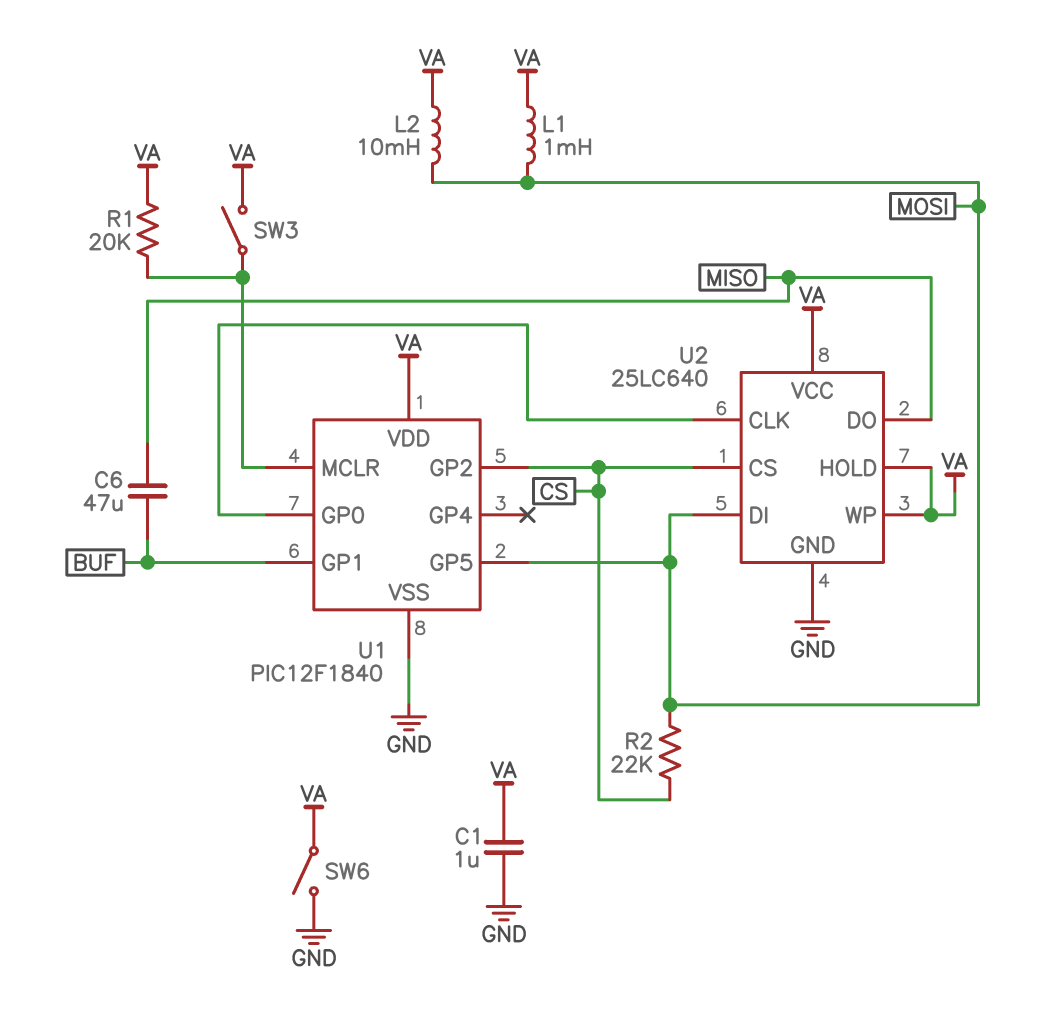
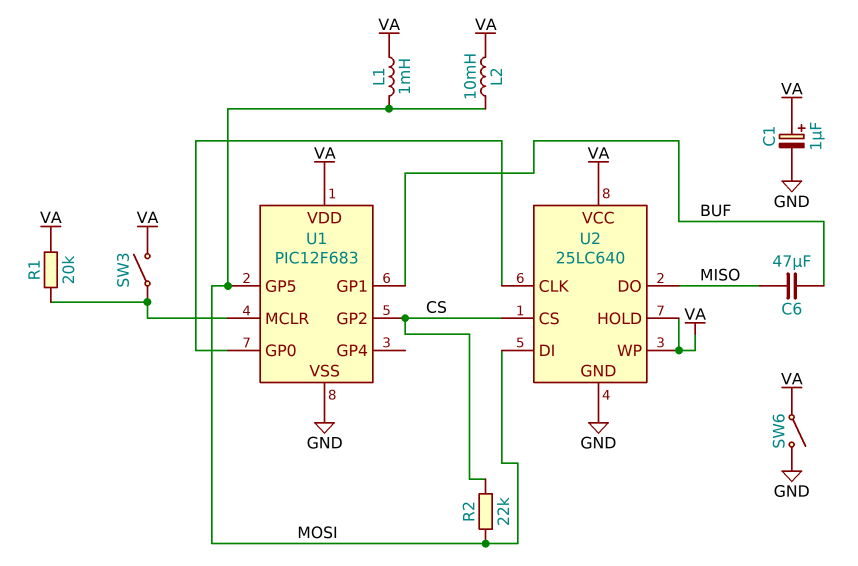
C1: 1uF (GND, VA) -> 1uF (plus VA, minus GND)
U1: PIC12F1840 -> PIC12F683

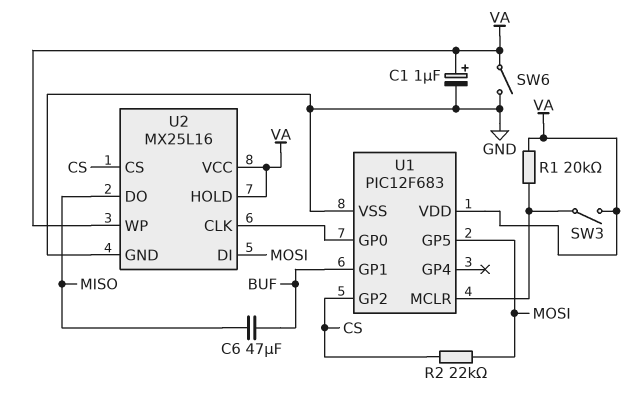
L1: 1mH (MOSI, VA) -> none
L2: 10mH (MOSI, VA) -> none
U2: 25LC640 -> MX25L16

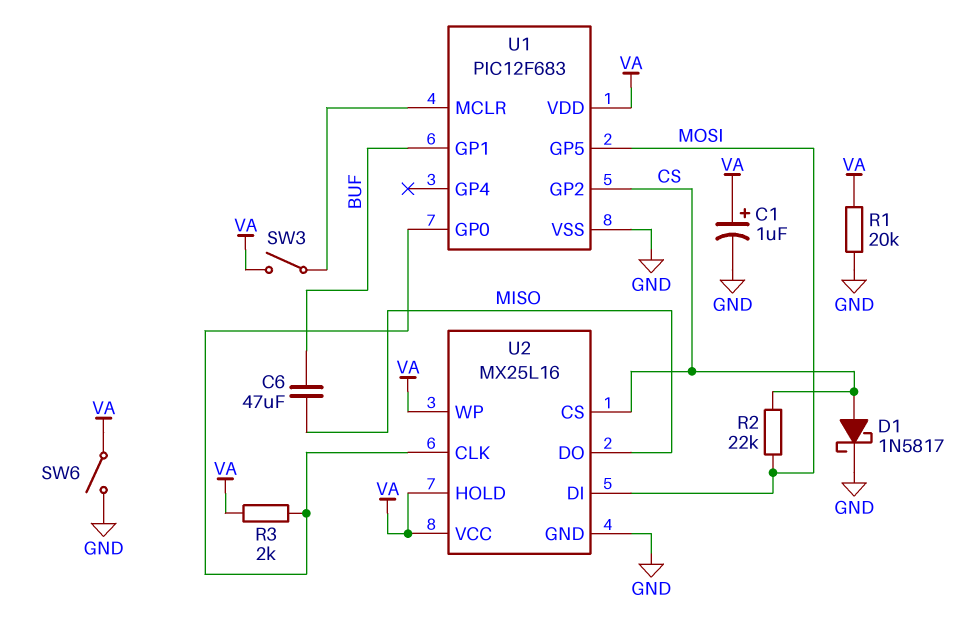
D1: none -> schottky 1N5817 (A CS, K GND)
R1: 20k (U1/MCLR, VA) -> 20k (GND, VA)
R3: none -> 2k (U1/GP0, VA)

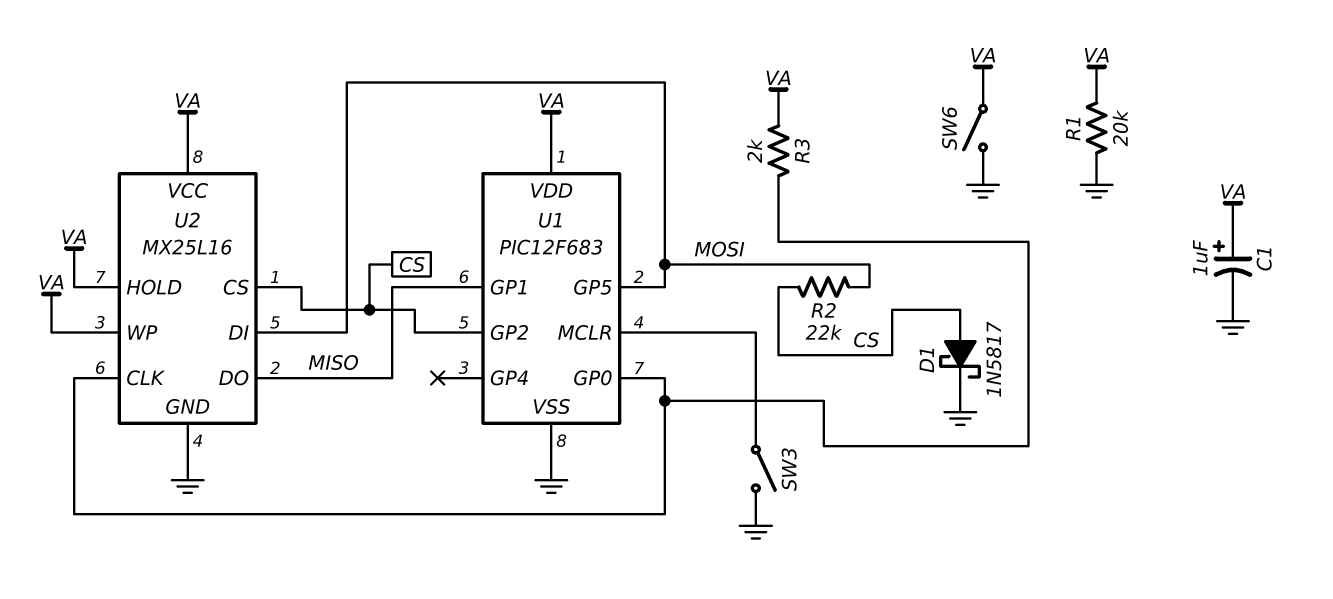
C6: 47uF (BUF, MISO) -> none
SW3: switch (U1/MCLR, VA) -> switch (GND, U1/MCLR)
U1 pin GP1: BUF -> MISO

